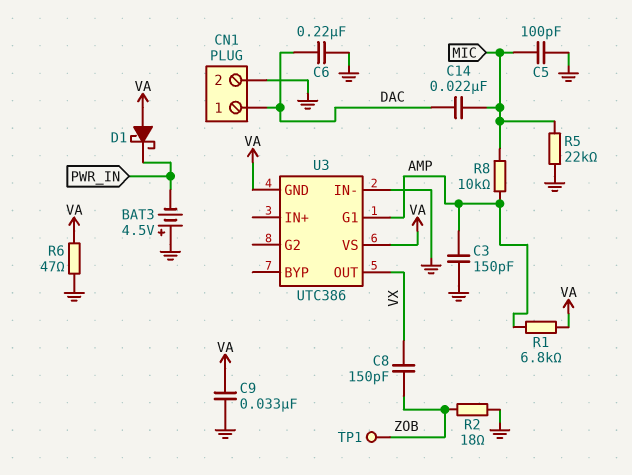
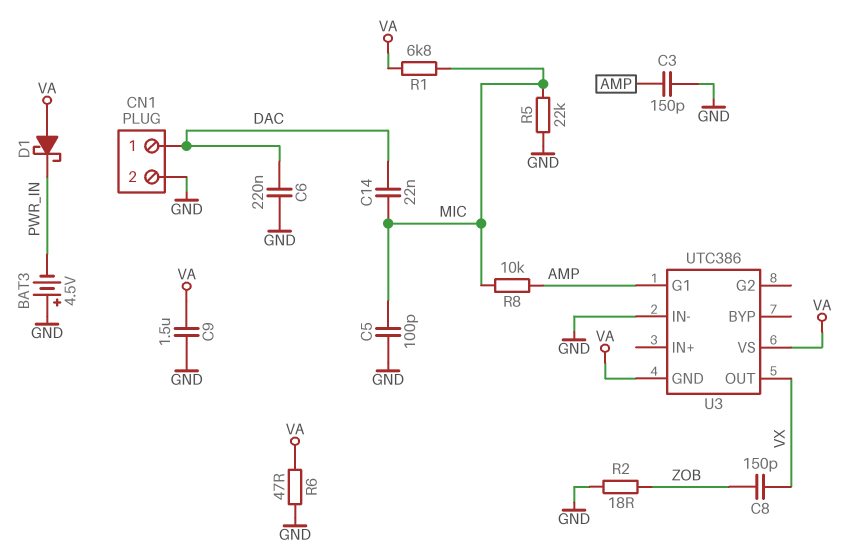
C9: 33nF (GND, VA) -> 1.5uF (GND, VA)
R1: 6.8k (AMP, VA) -> 6.8k (MIC, VA)
TP1: test point (ZOB) -> none

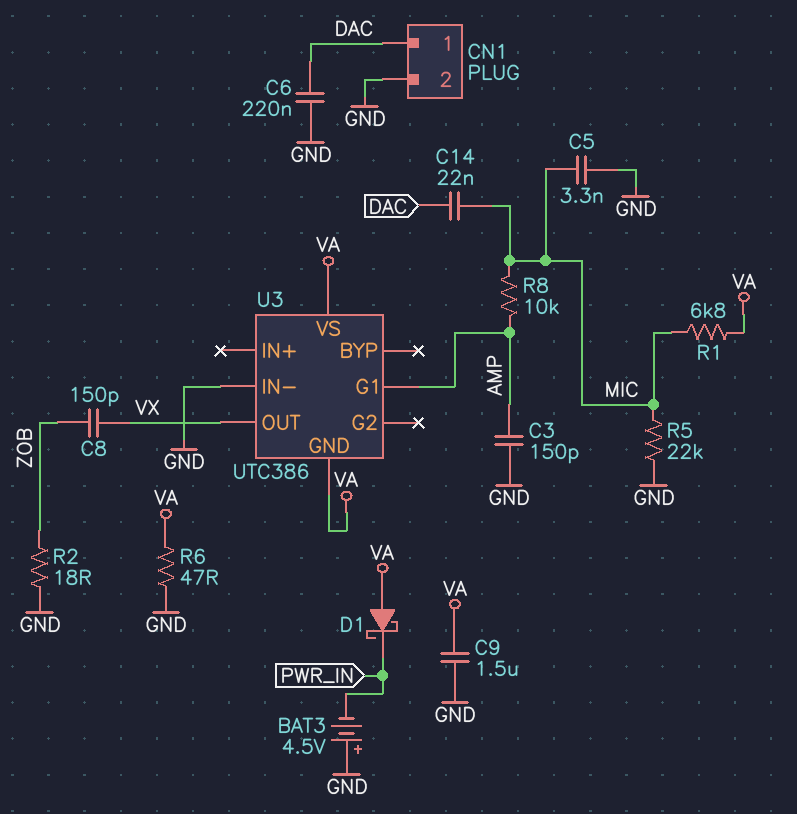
C5: 100pF (GND, MIC) -> 3.3nF (GND, MIC)

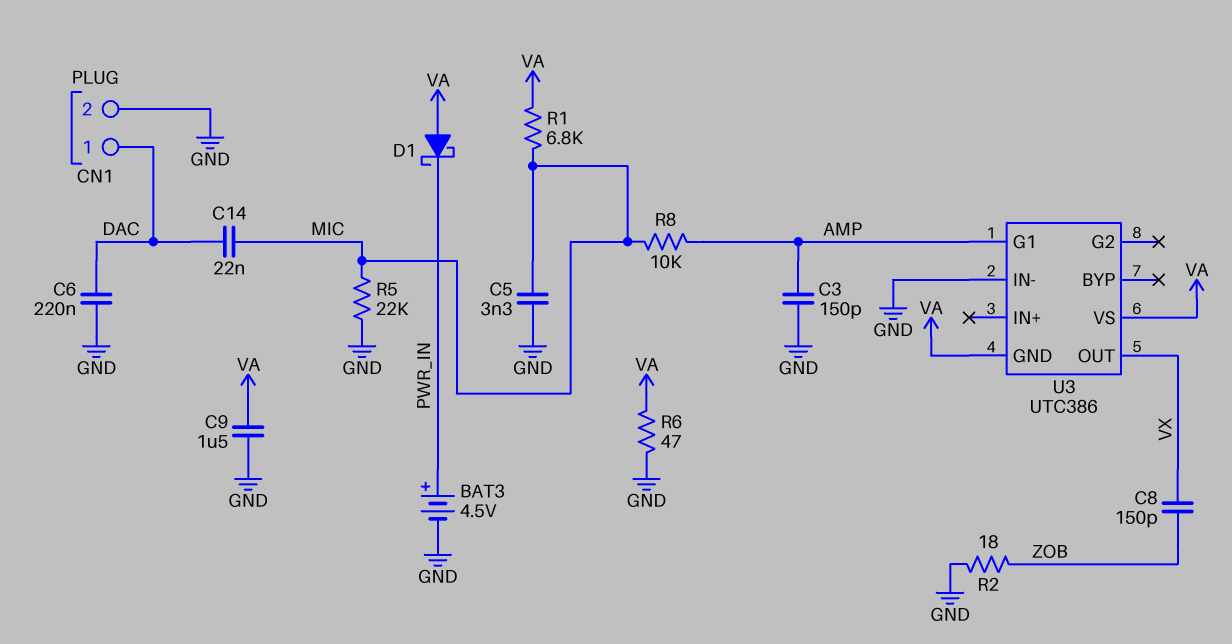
BAT3: 4.5V (plus GND, minus PWR_IN) -> 4.5V (plus PWR_IN, minus GND)

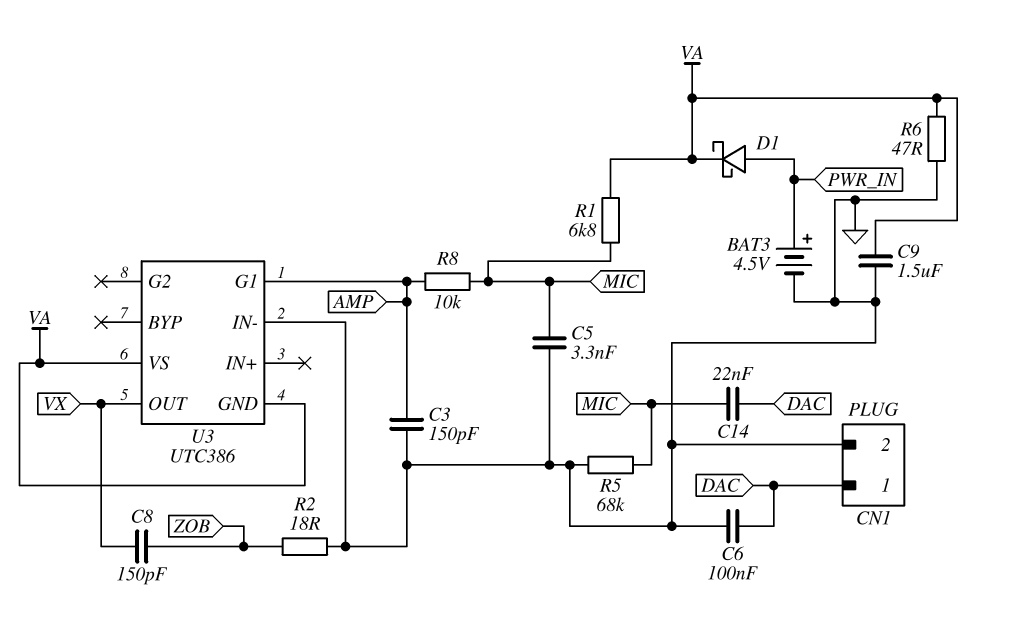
C6: 220nF (DAC, GND) -> 100nF (DAC, GND)
D1: schottky (A VA, K PWR_IN) -> schottky (A PWR_IN, K VA)
R5: 22k (GND, MIC) -> 68k (GND, MIC)

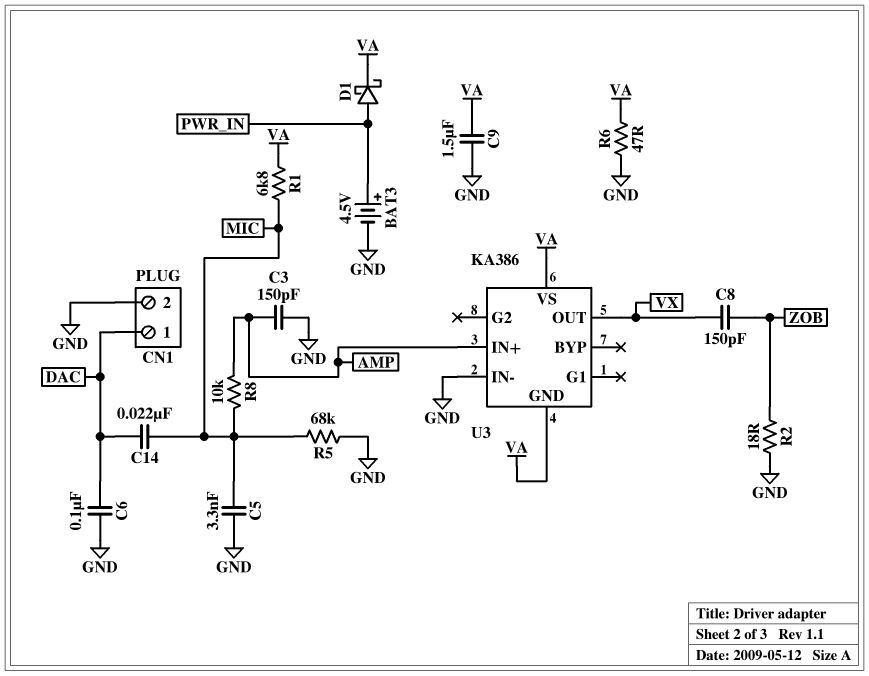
U3: UTC386 -> KA386
U3 pin G1: AMP -> none
U3 pin IN+: none -> AMP

